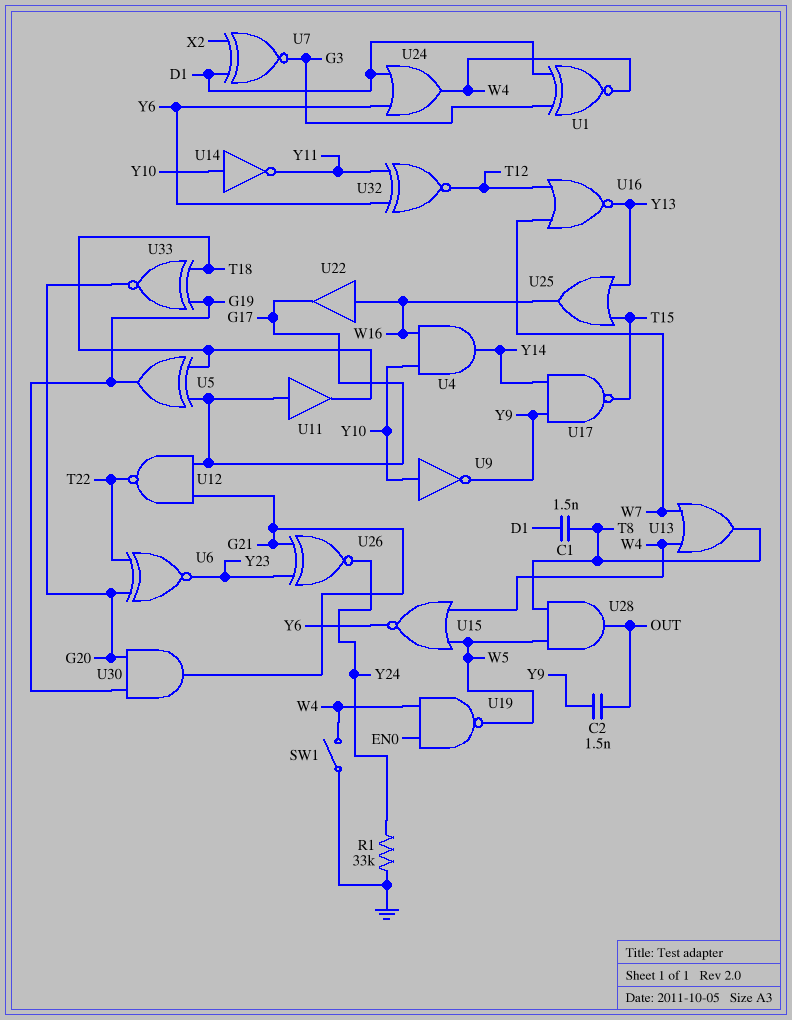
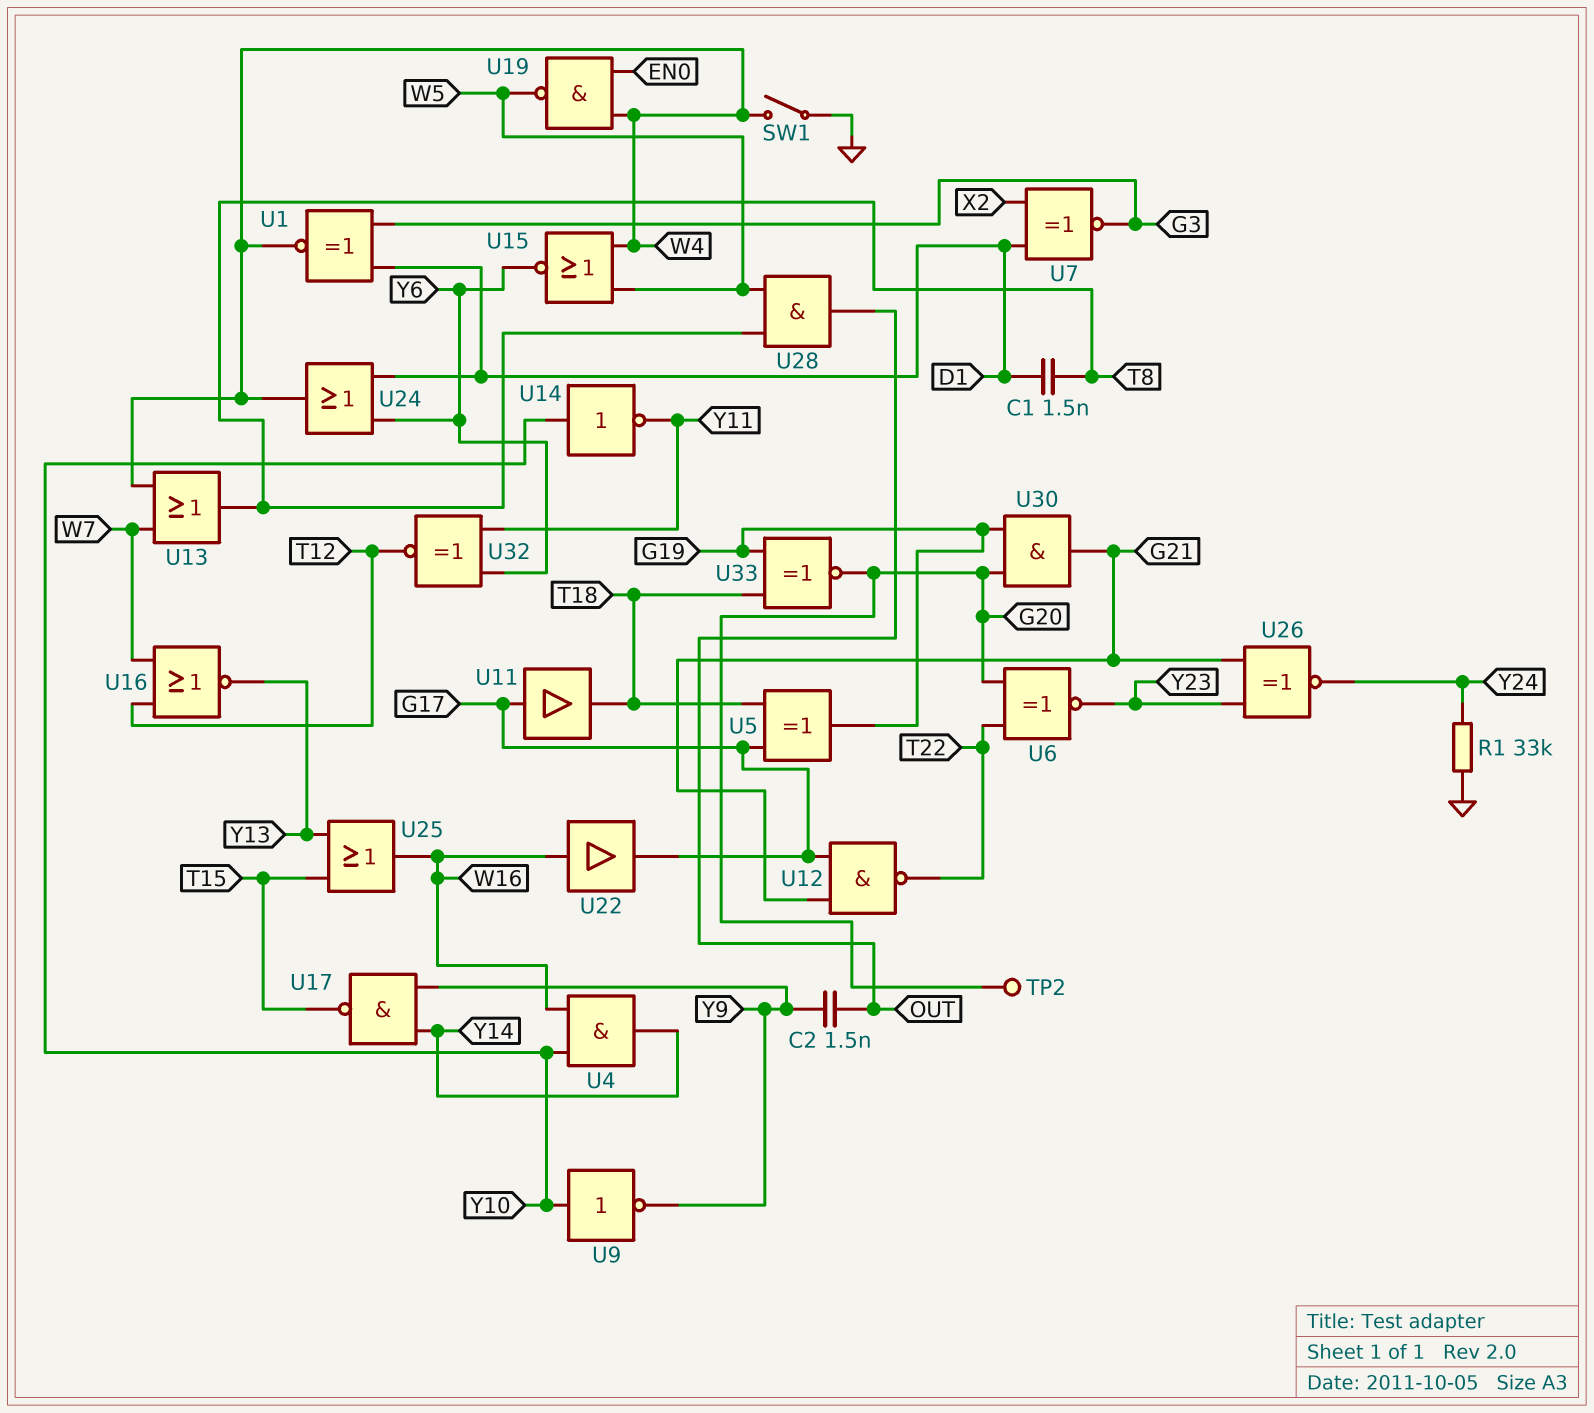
TP2: none -> test point (G20)

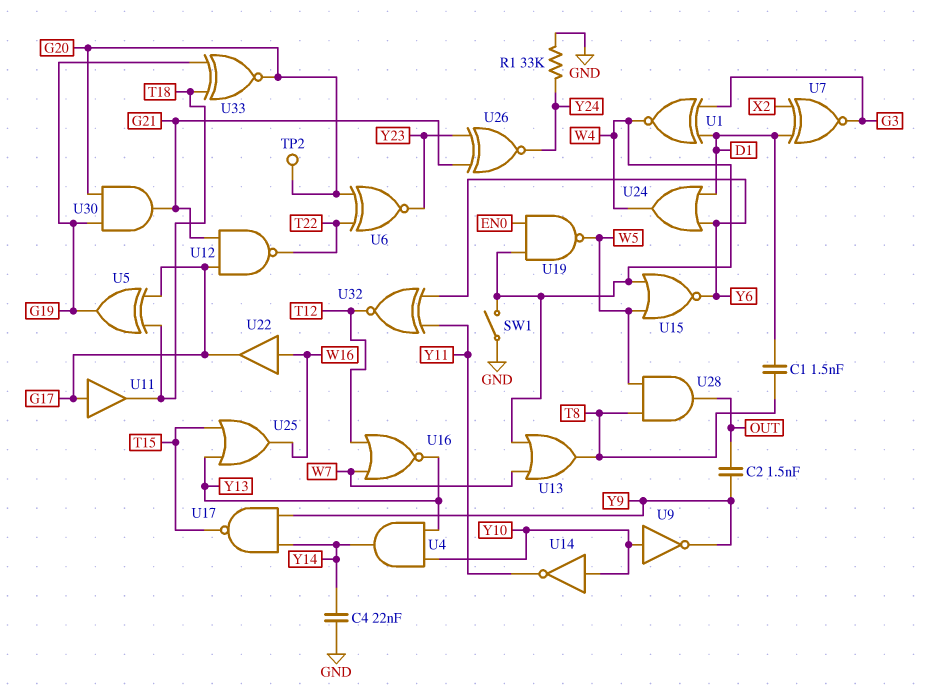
C4: none -> 22nF (GND, Y14)
U4: AND (in W16, in Y10, out Y14) -> AND (in Y10, in Y13, out Y14)

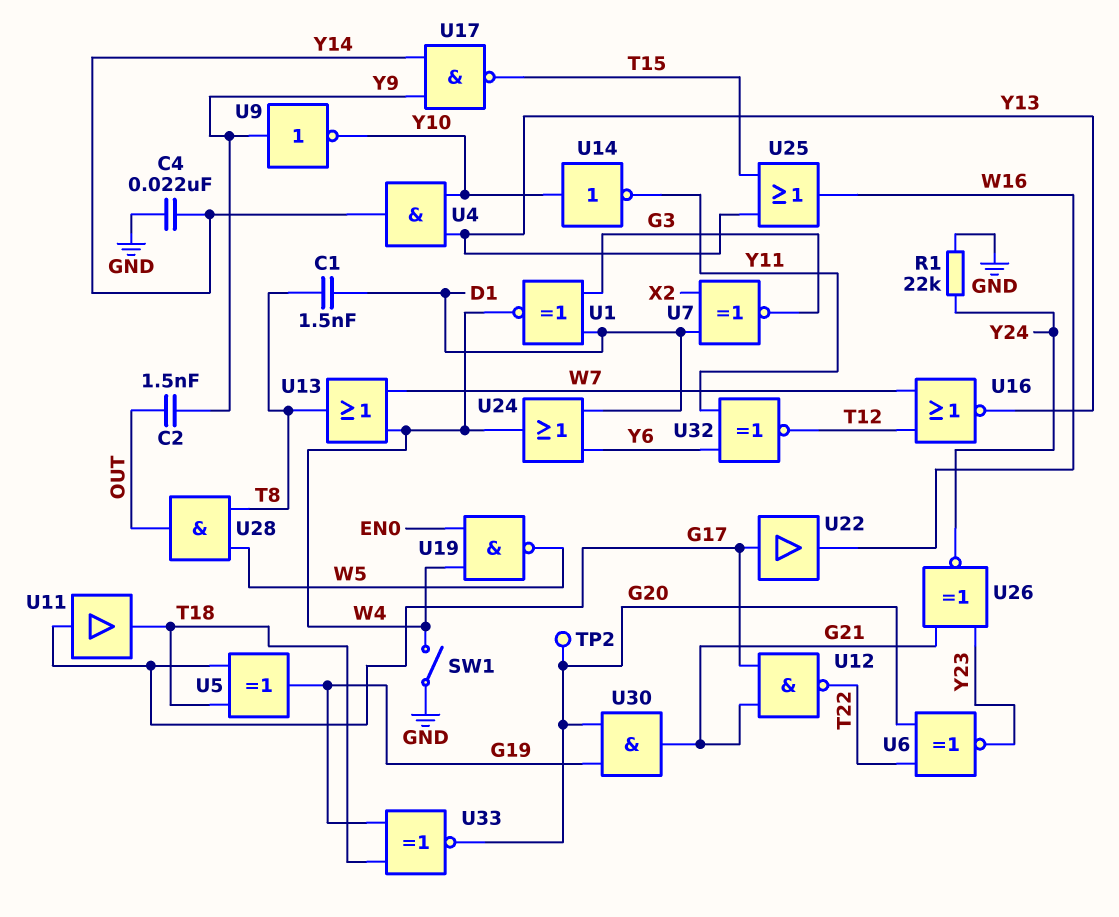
R1: 33k (GND, Y24) -> 22k (GND, Y24)
U9: NOT (in Y10, out Y9) -> NOT (in Y9, out Y10)
U15: NOR (in W4, in W5, out Y6) -> none
U22: buffer (in W16, out G17) -> buffer (in G17, out W16)

